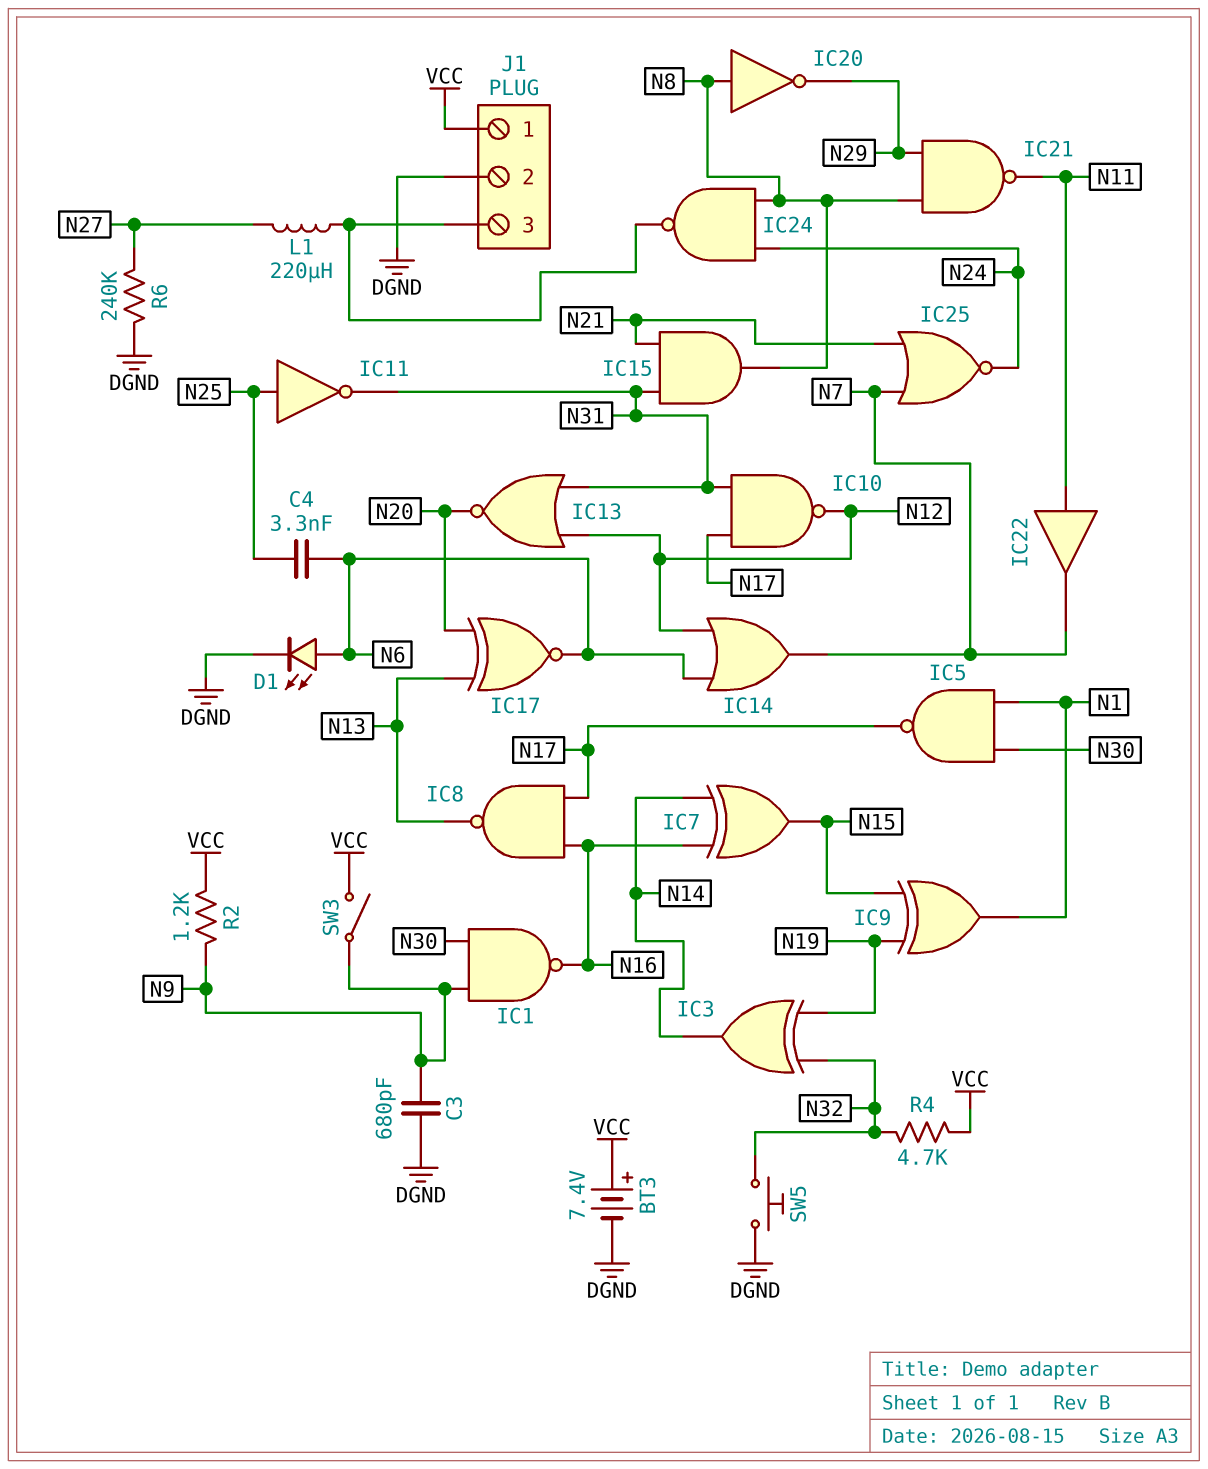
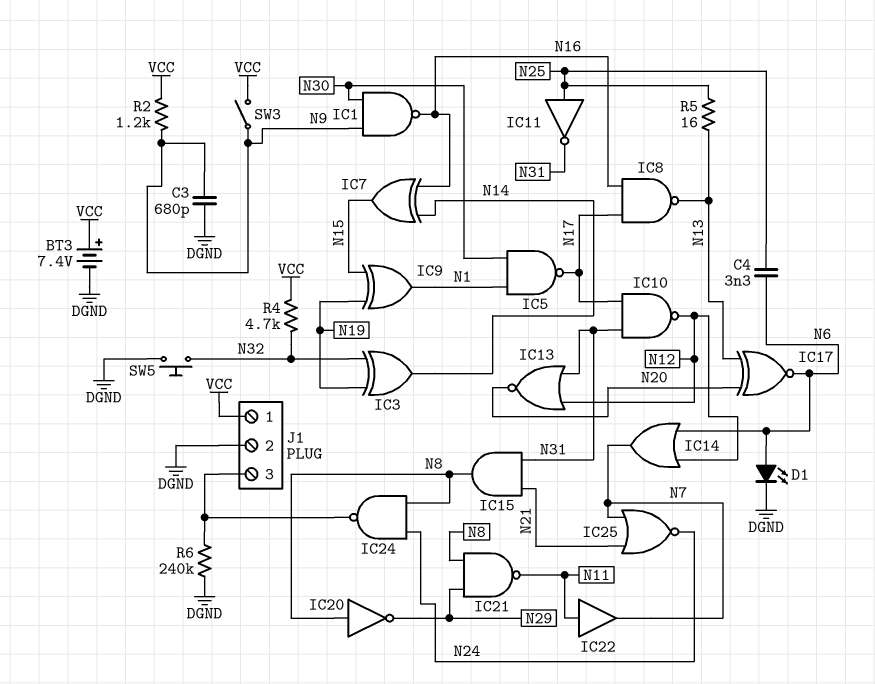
L1: 220uH (J1/3, N27) -> none
R5: none -> 16 (N13, N25)
R6: 240k (DGND, N27) -> 240k (DGND, J1/3)

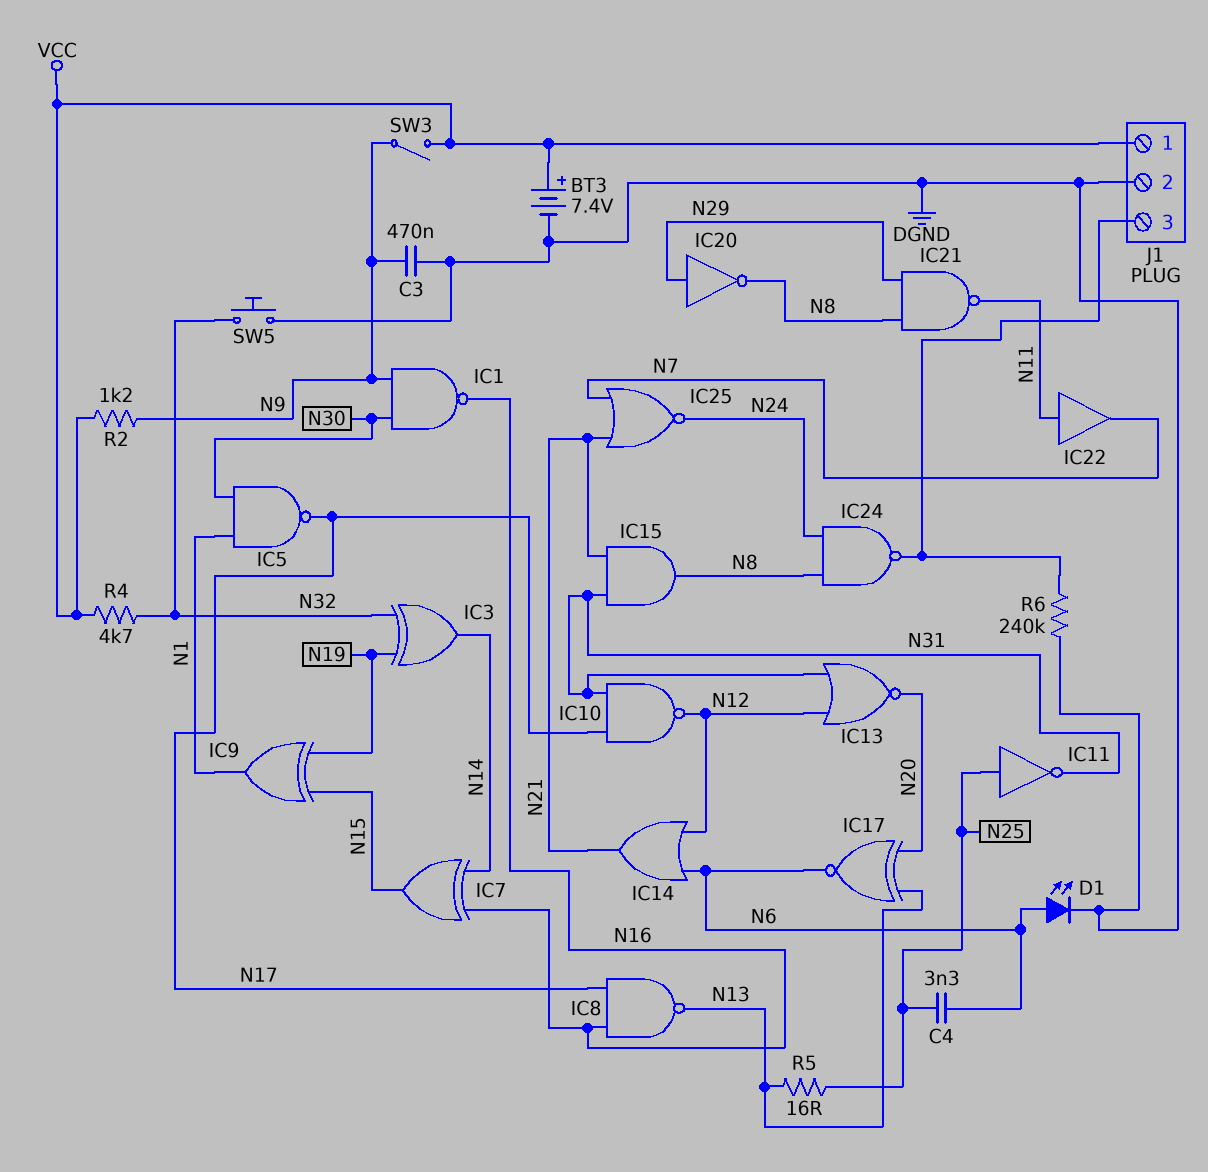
C3: 680pF (DGND, N9) -> 470nF (DGND, N9)
IC14: OR (in N6, in N12, out N7) -> OR (in N6, in N12, out N21)
IC20: NOT (in N8, out N29) -> NOT (in N29, out N8)

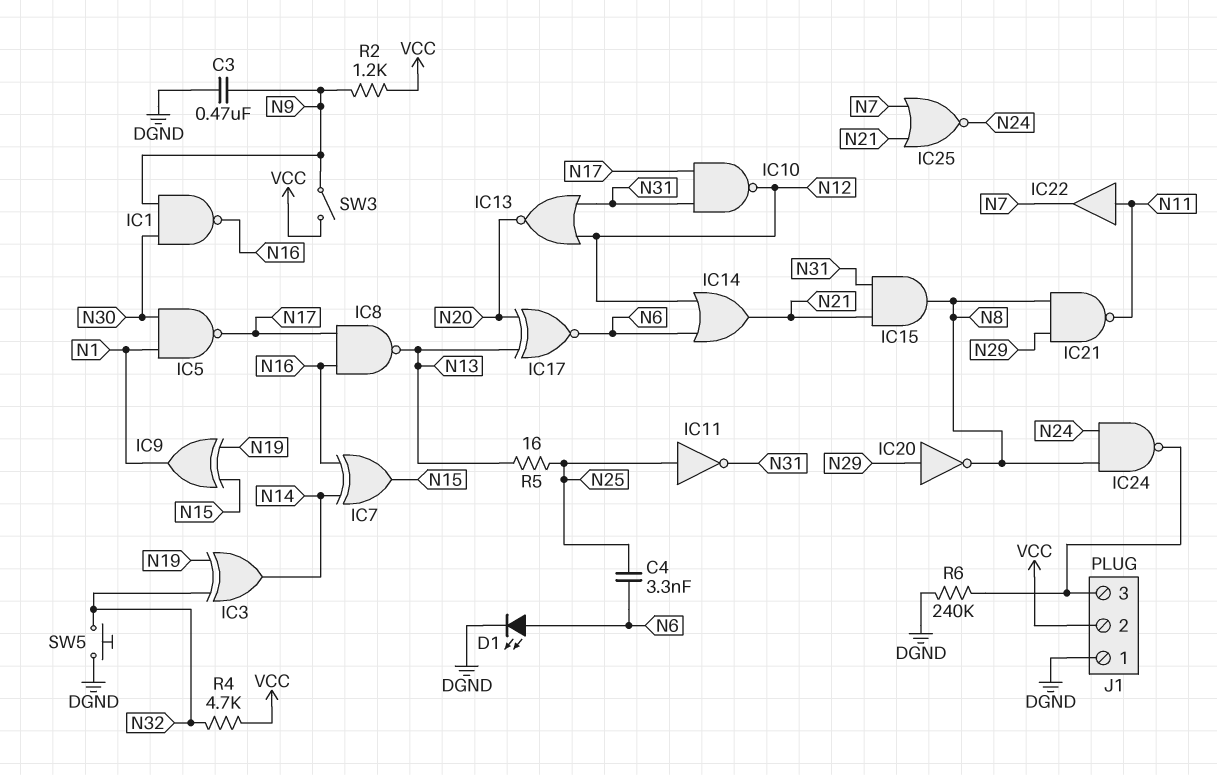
BT3: 7.4V (plus VCC, minus DGND) -> none
J1 pin 1: VCC -> DGND
J1 pin 2: DGND -> VCC

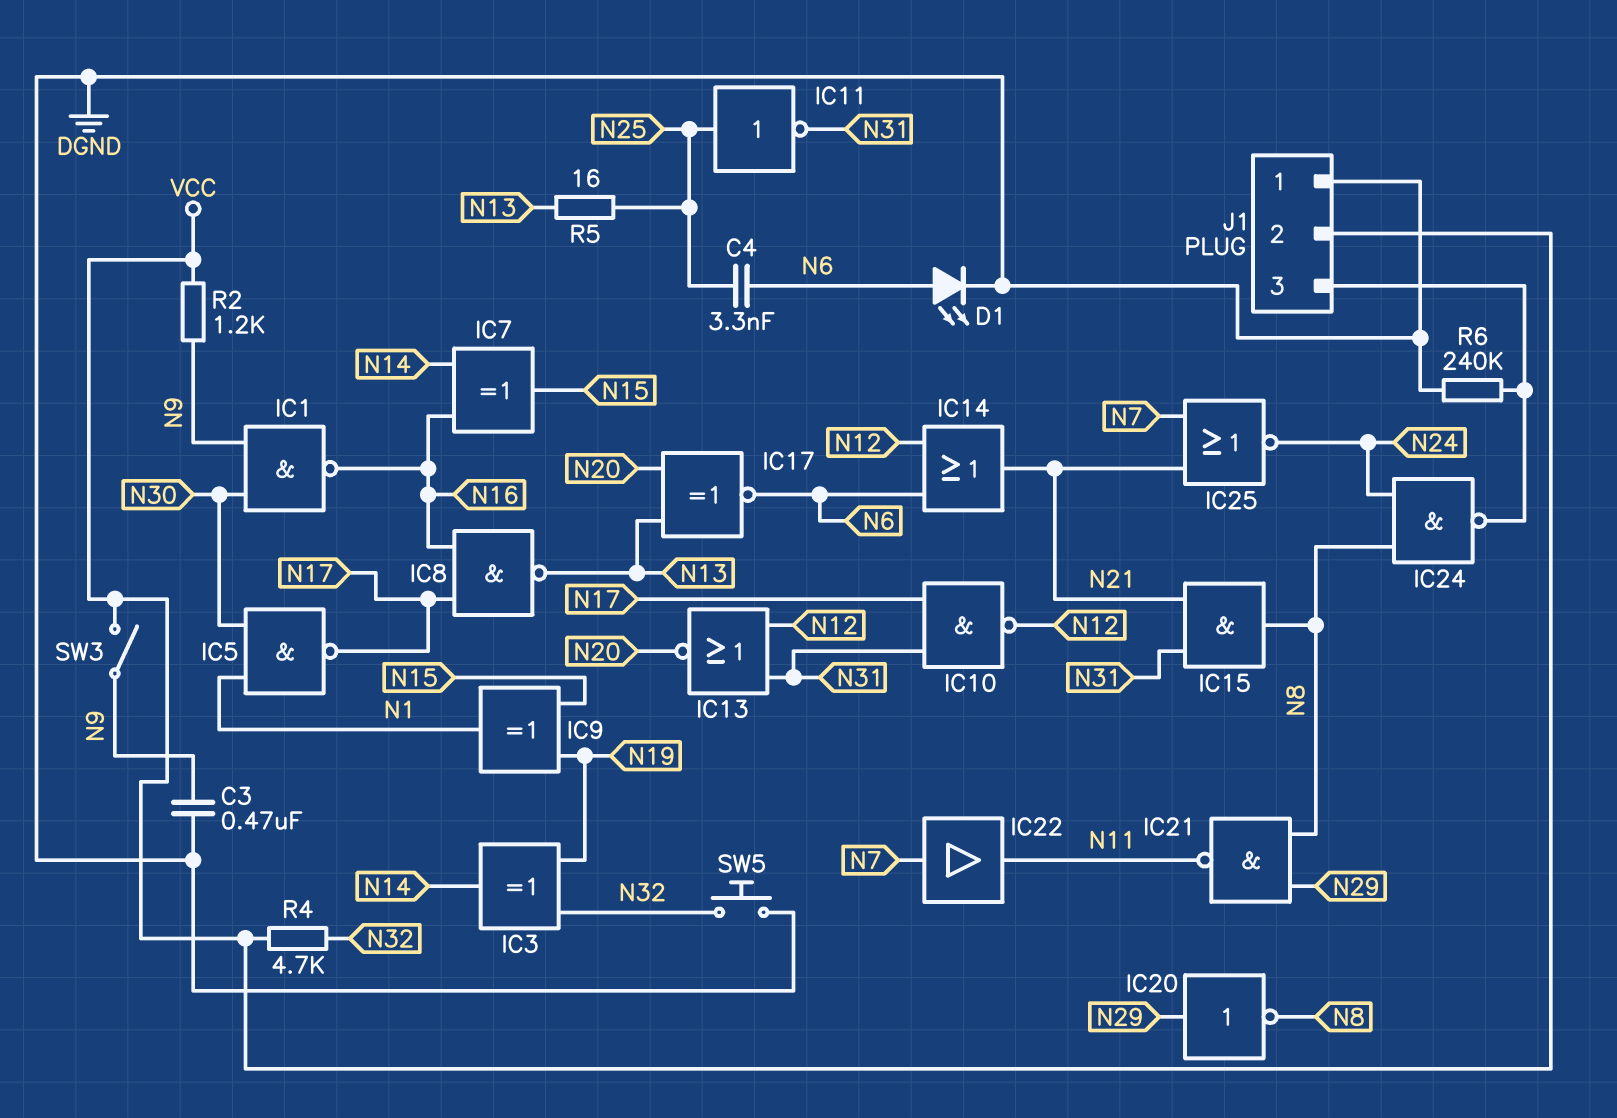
IC22: buffer (in N11, out N7) -> buffer (in N7, out N11)

